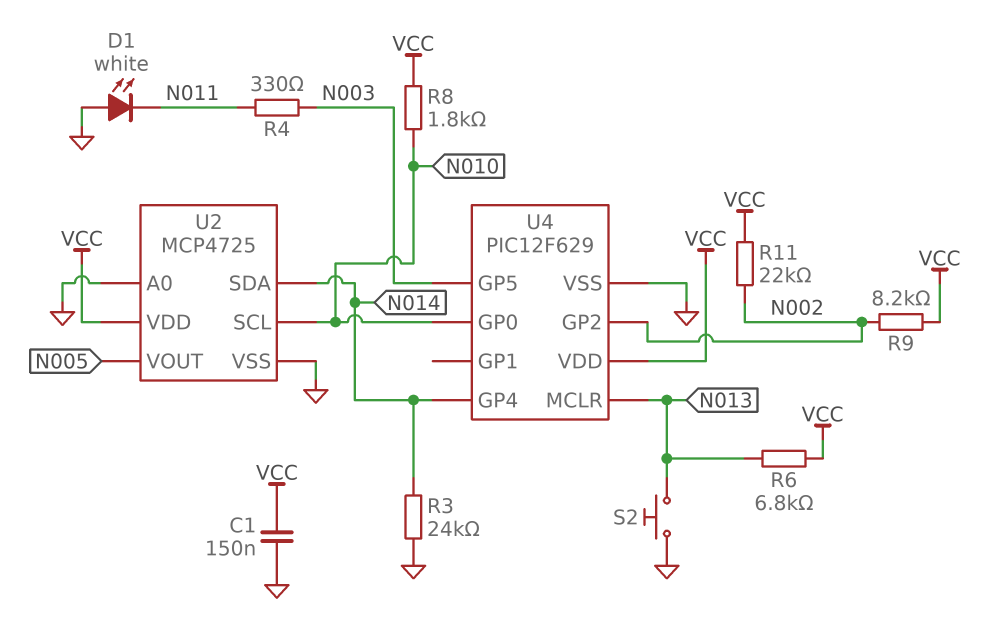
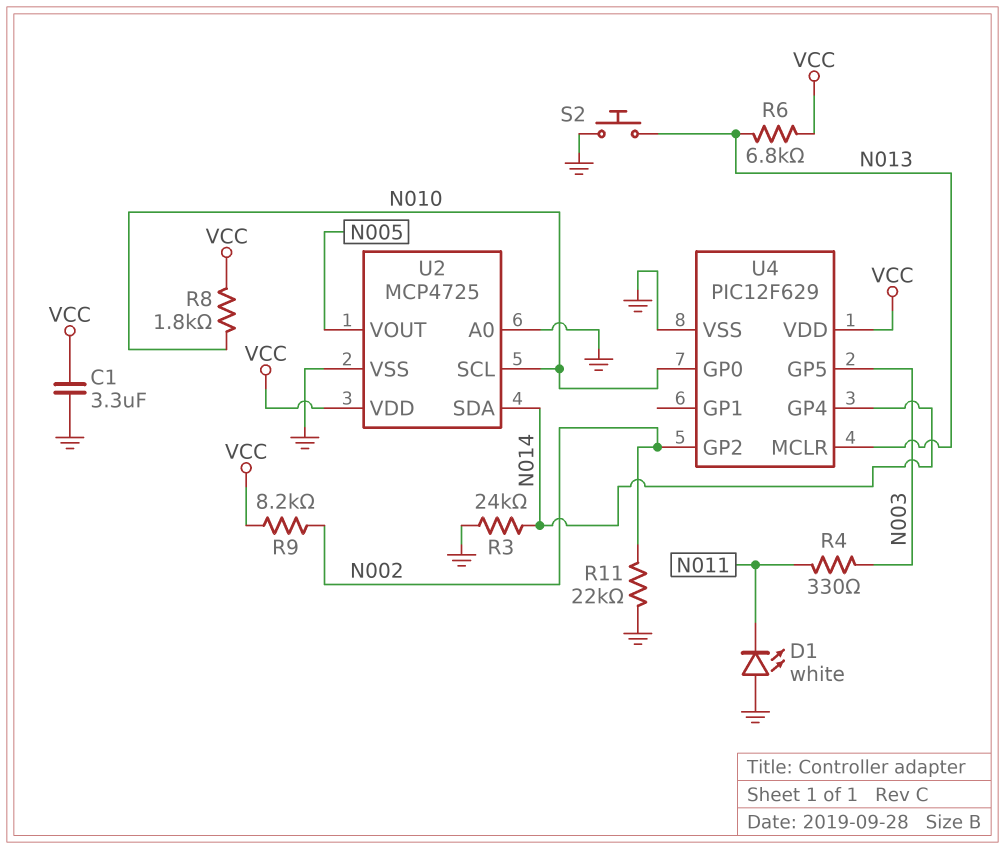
C1: 150nF (GND, VCC) -> 3.3uF (GND, VCC)
R11: 22k (N002, VCC) -> 22k (GND, N002)

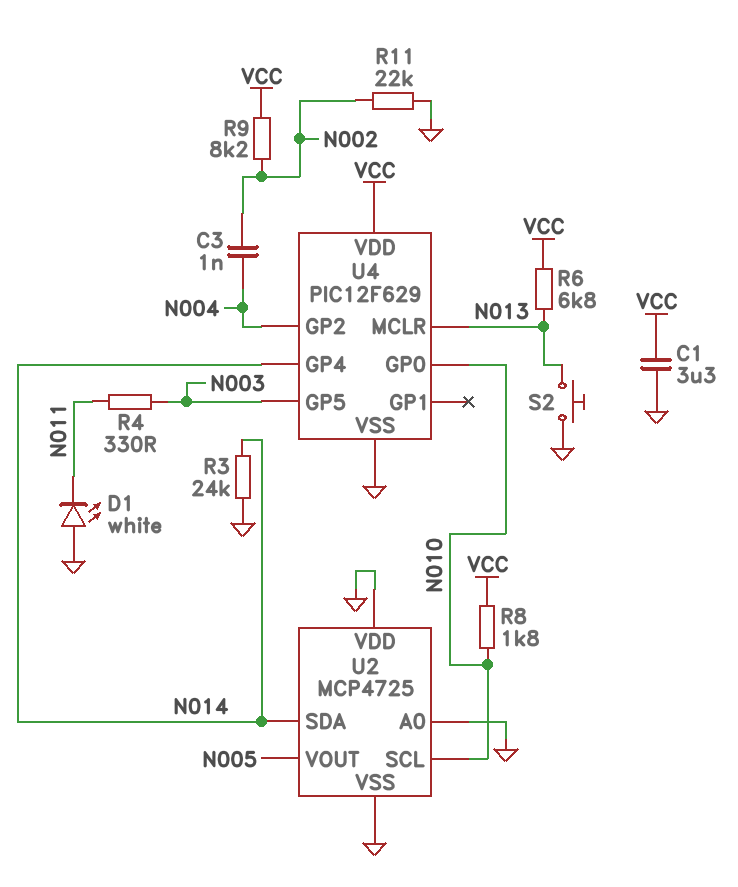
C3: none -> 1nF (N002, N004)
U2 pin VDD: VCC -> GND
U4 pin GP2: N002 -> N004

